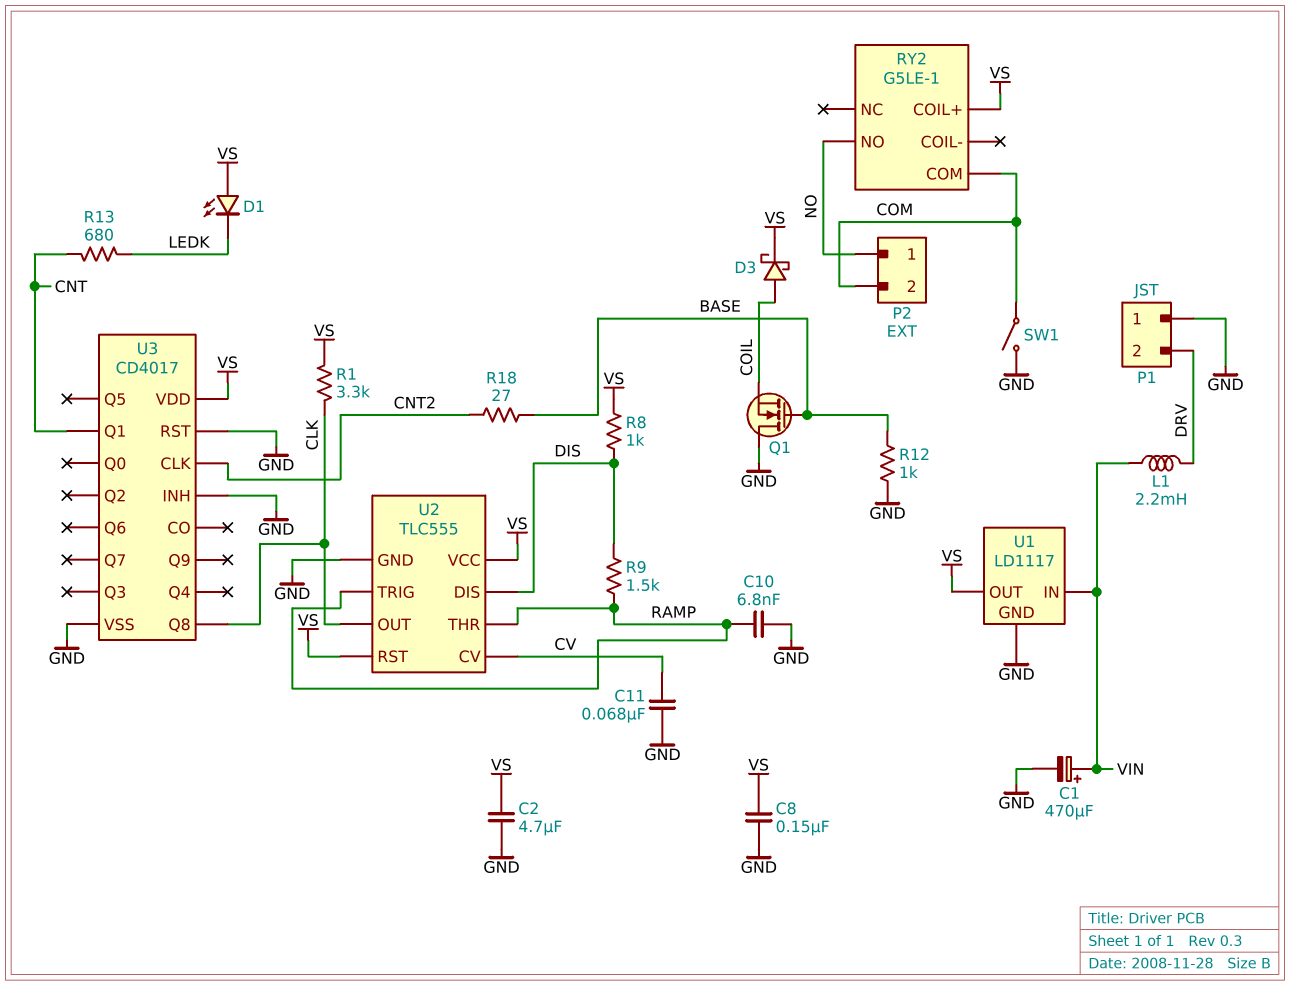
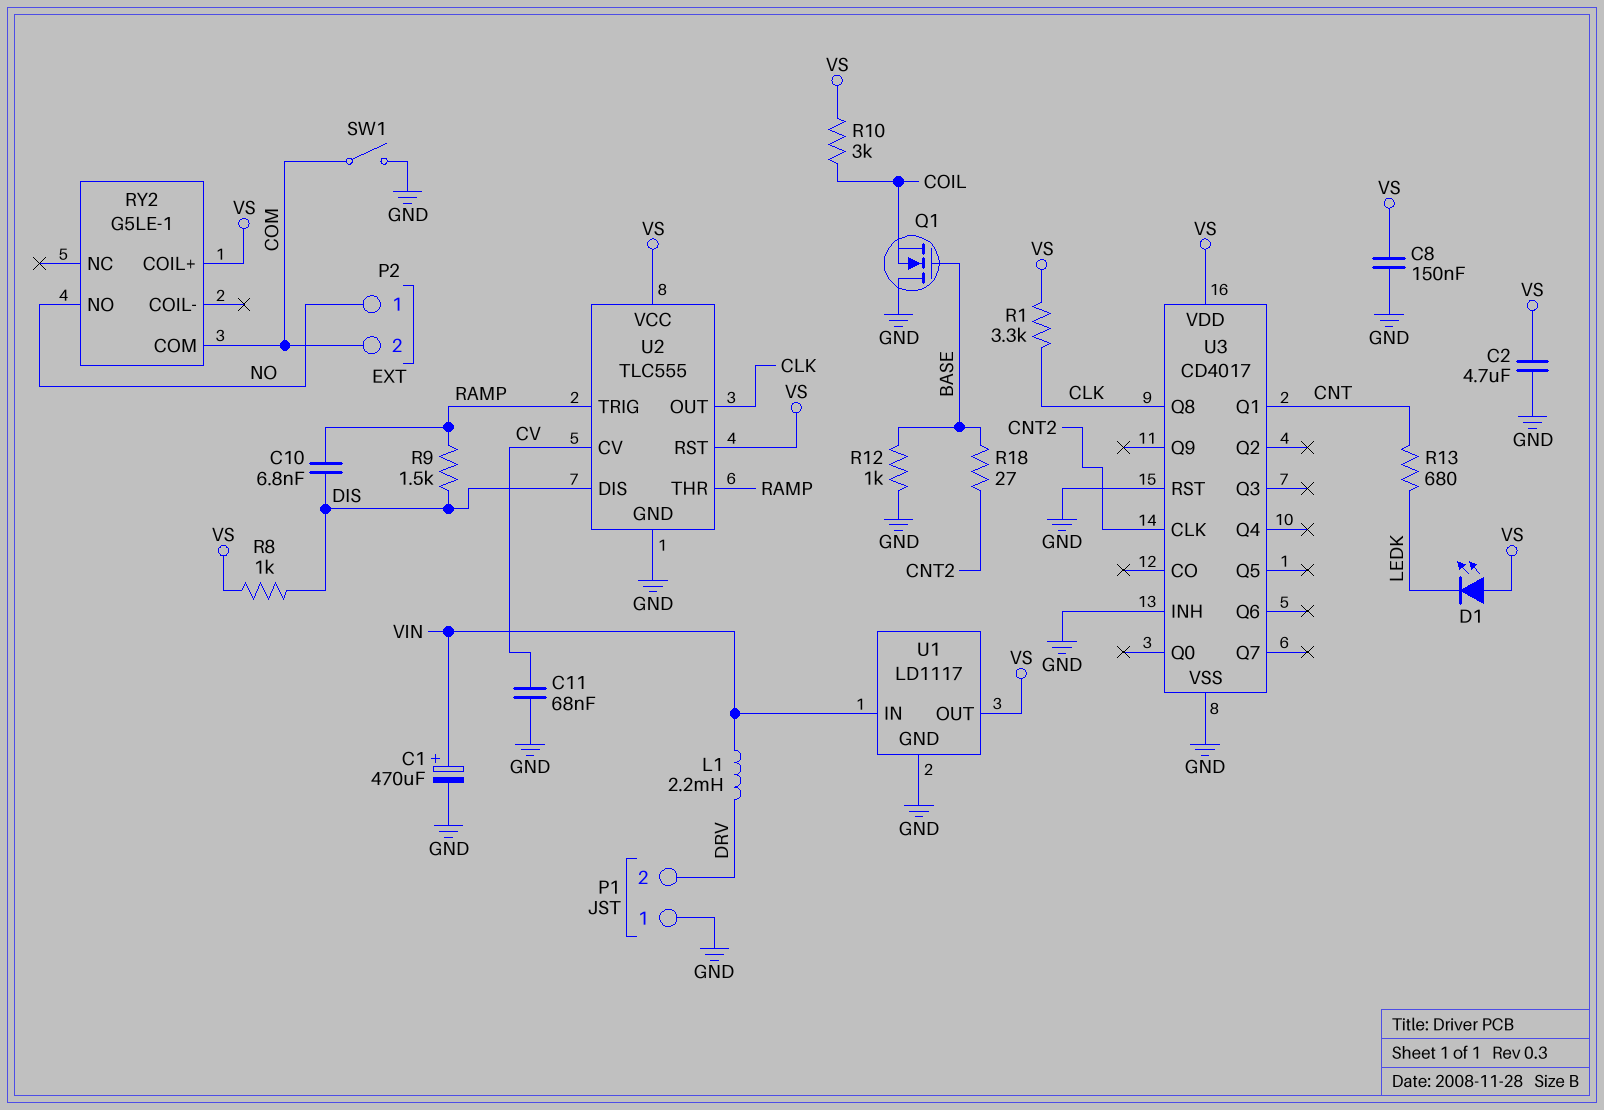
C10: 6.8nF (GND, RAMP) -> 6.8nF (DIS, RAMP)
D3: schottky (A COIL, K VS) -> none
R10: none -> 3k (COIL, VS)

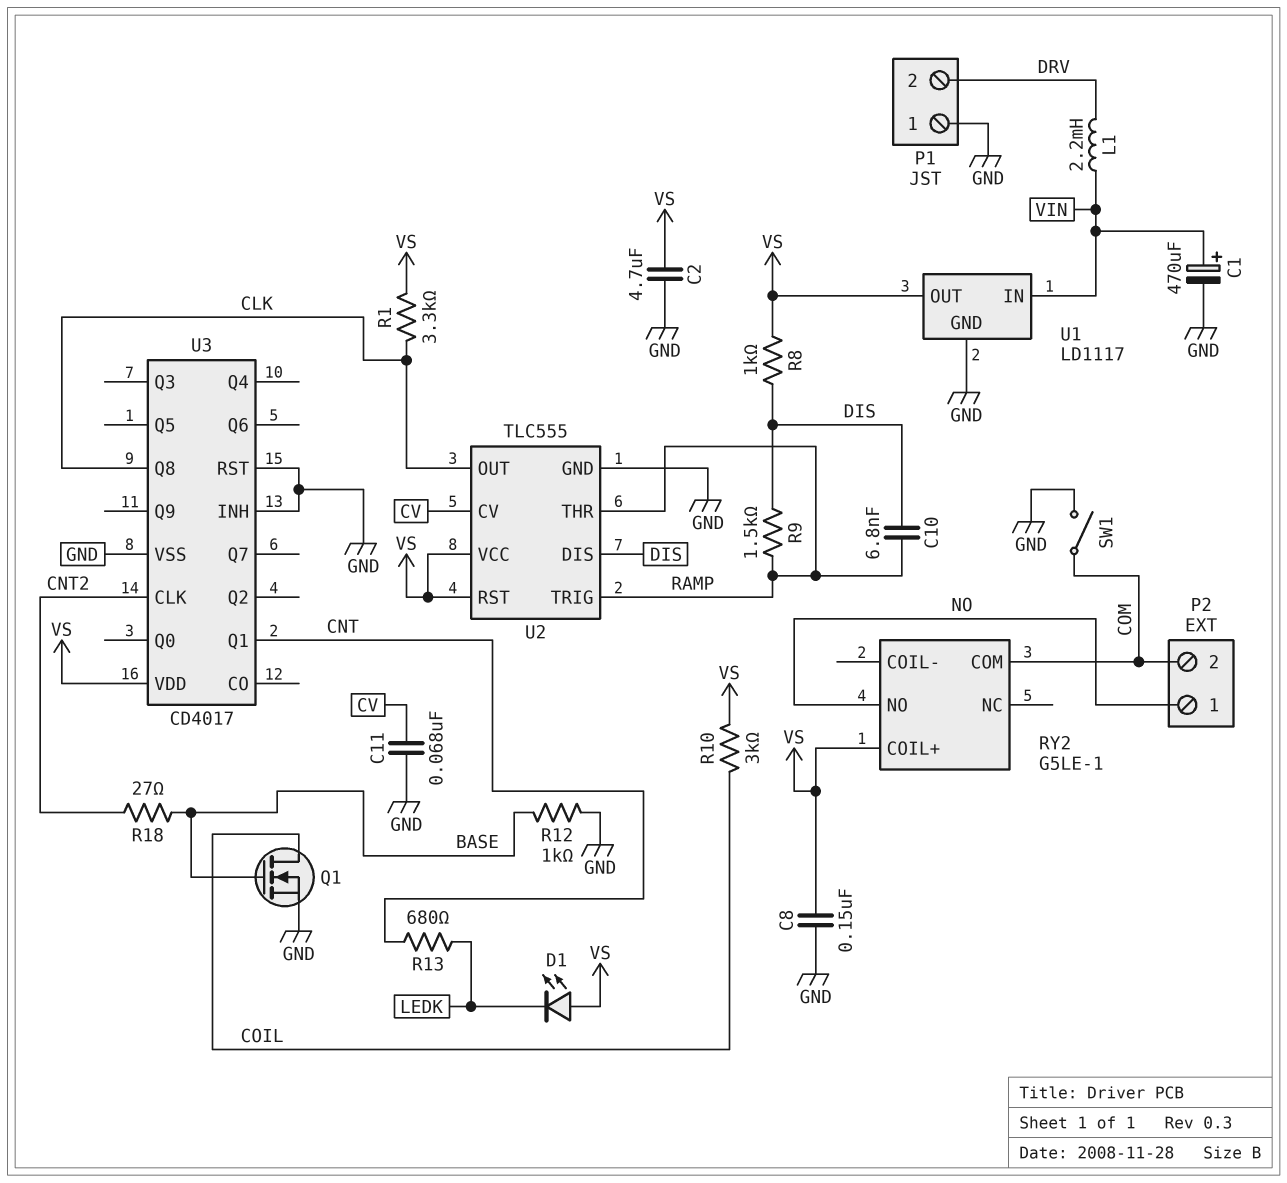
Q1: NMOS (G BASE, D GND, S COIL) -> NMOS (G BASE, D COIL, S GND)

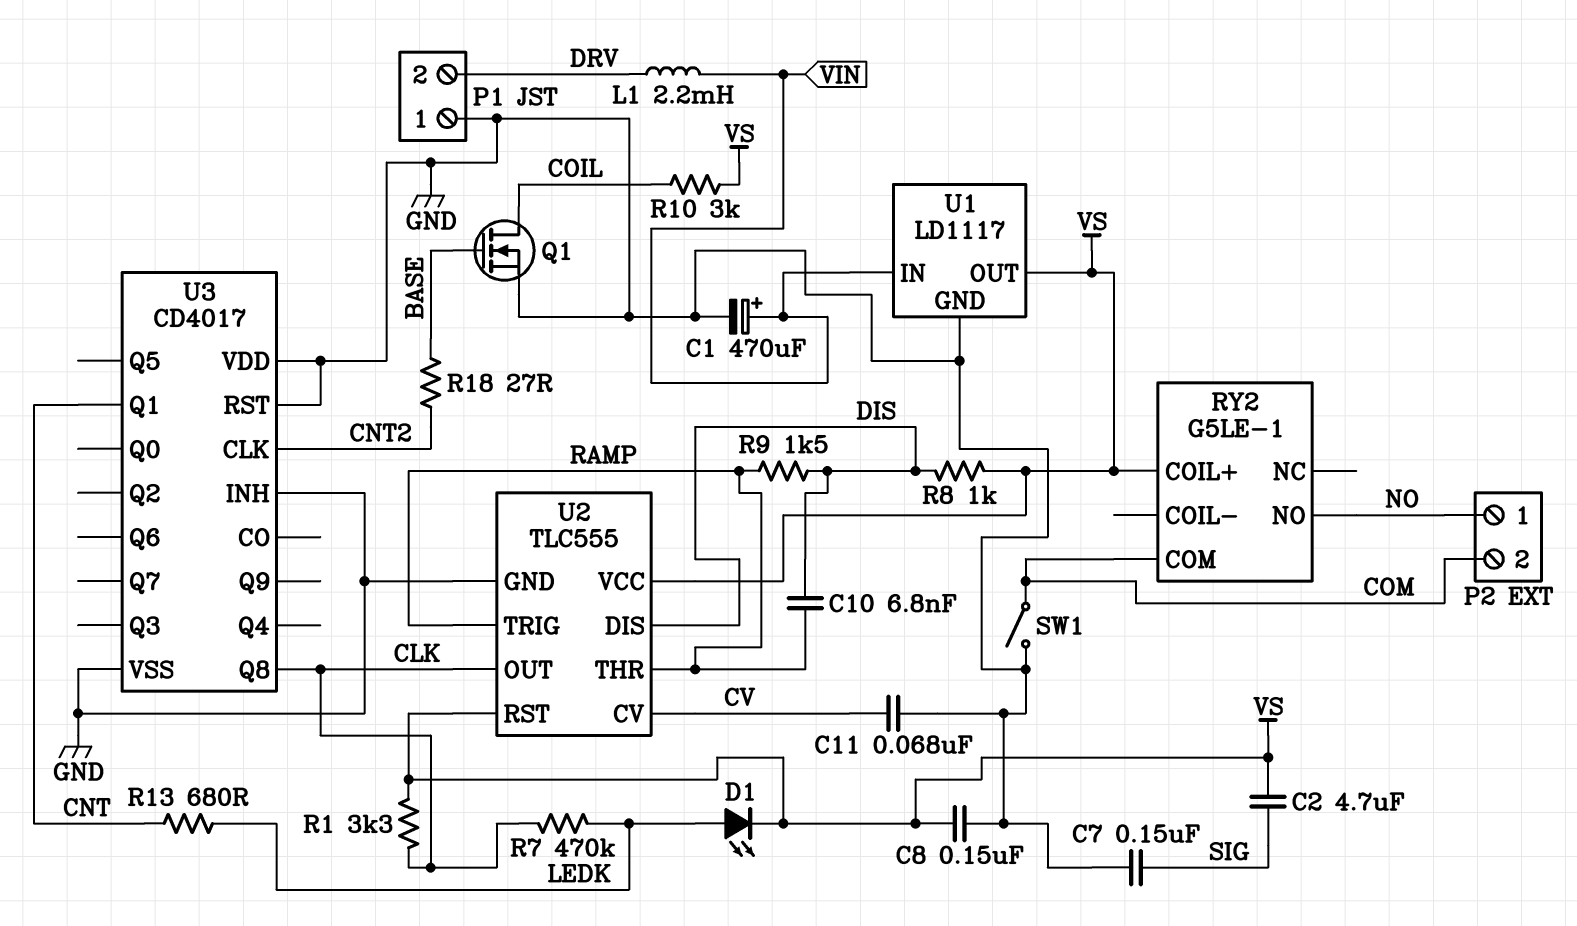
C2: 4.7uF (GND, VS) -> 4.7uF (SIG, VS)
C7: none -> 150nF (GND, SIG)
D1: LED (A VS, K LEDK) -> LED (A LEDK, K VS)
R7: none -> 470k (CLK, LEDK)
R12: 1k (BASE, GND) -> none
U3 pin VDD: VS -> GND

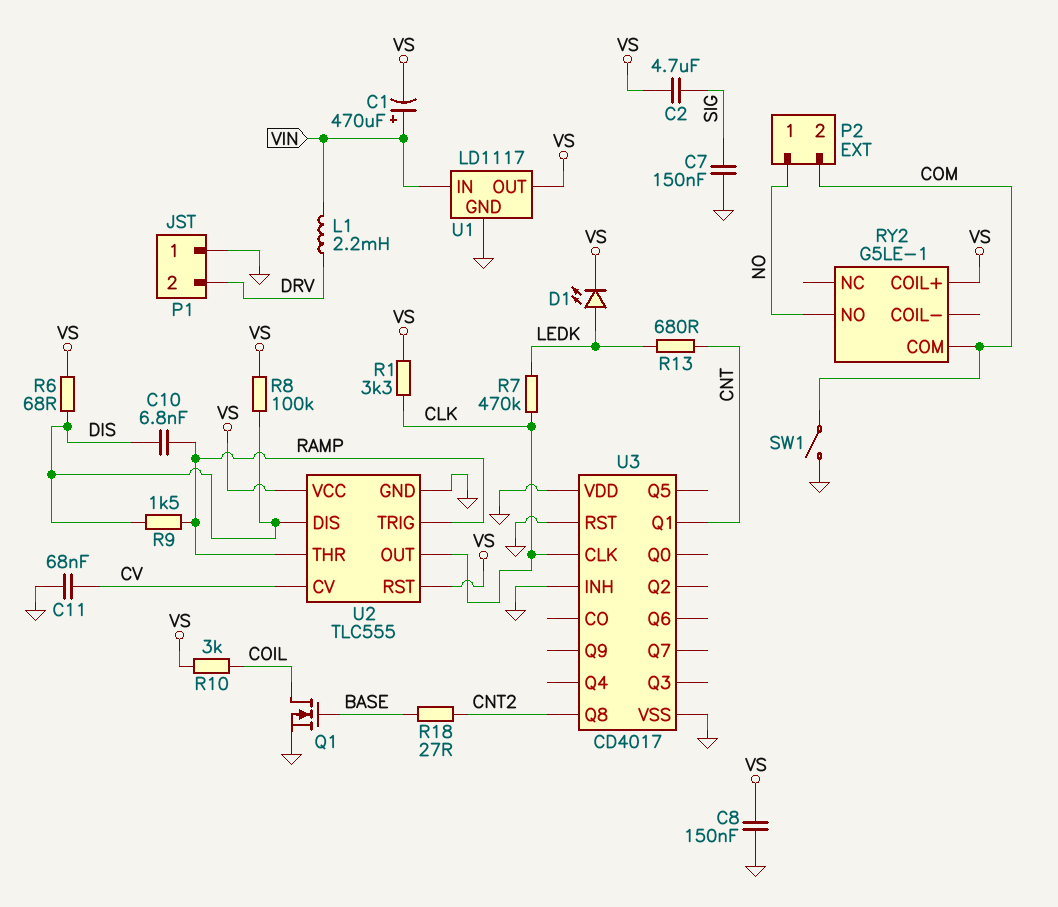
C1: 470uF (plus VIN, minus GND) -> 470uF (plus VIN, minus VS)
R6: none -> 68 (DIS, VS)
R8: 1k (DIS, VS) -> 100k (DIS, VS)
U3 pin CLK: CNT2 -> CLK
U3 pin Q8: CLK -> CNT2

